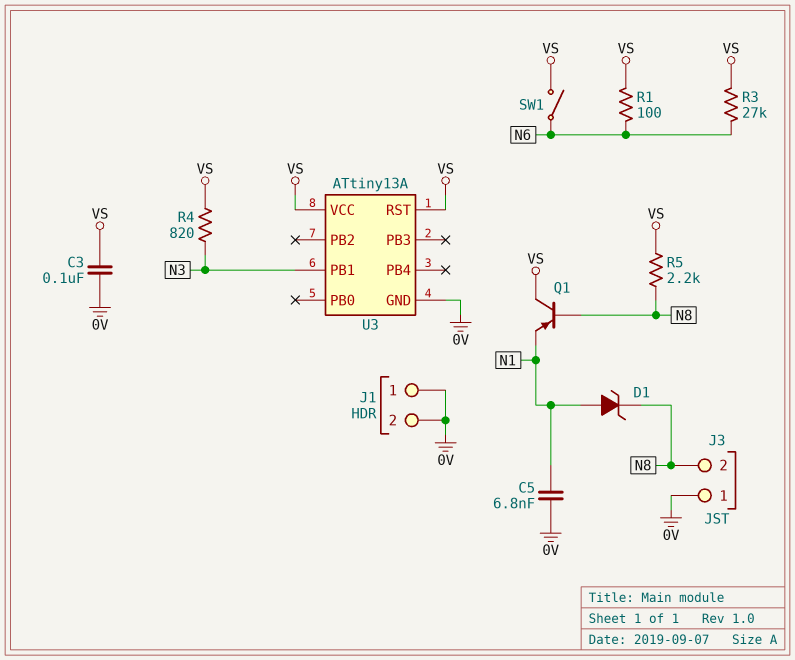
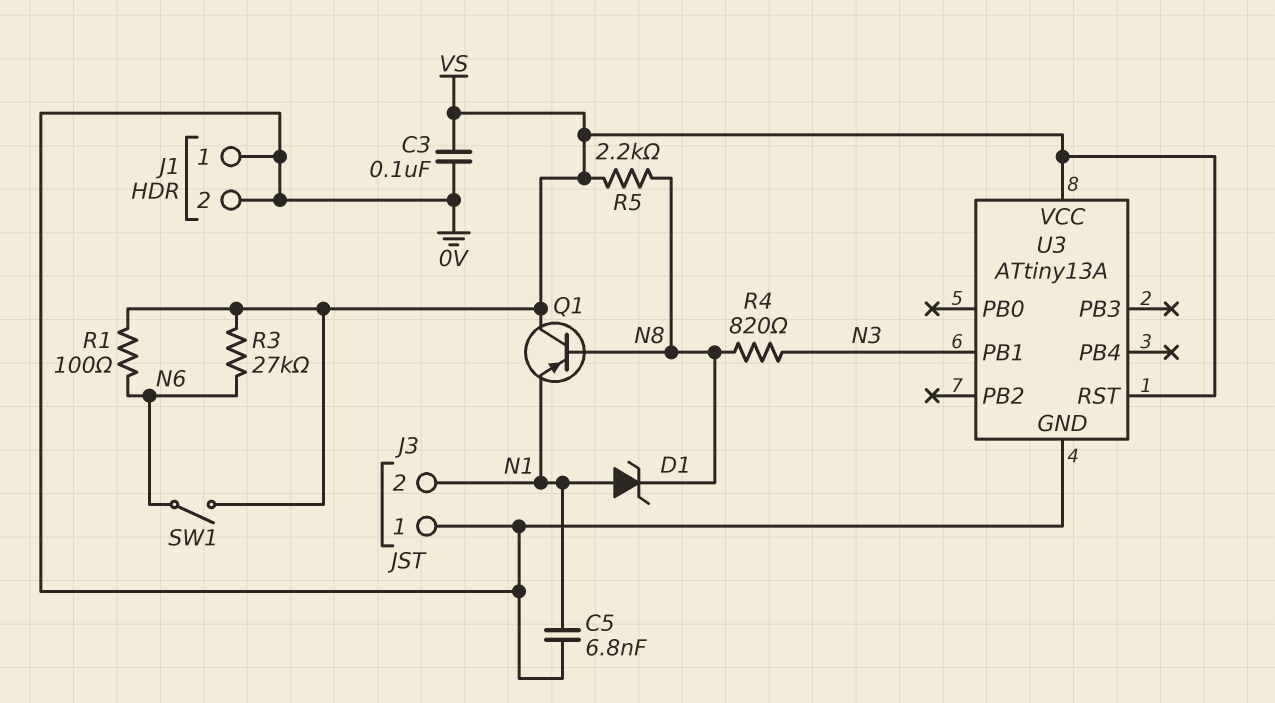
J3 pin 2: N8 -> N1
R4: 820 (N3, VS) -> 820 (N3, N8)

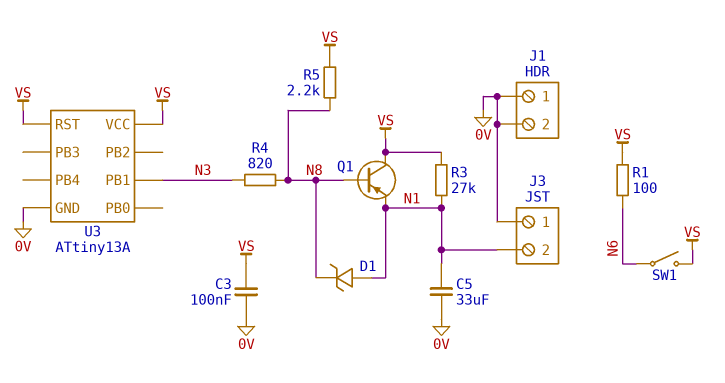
C5: 6.8nF (0V, N1) -> 33uF (0V, N1)
R3: 27k (N6, VS) -> 27k (N1, VS)

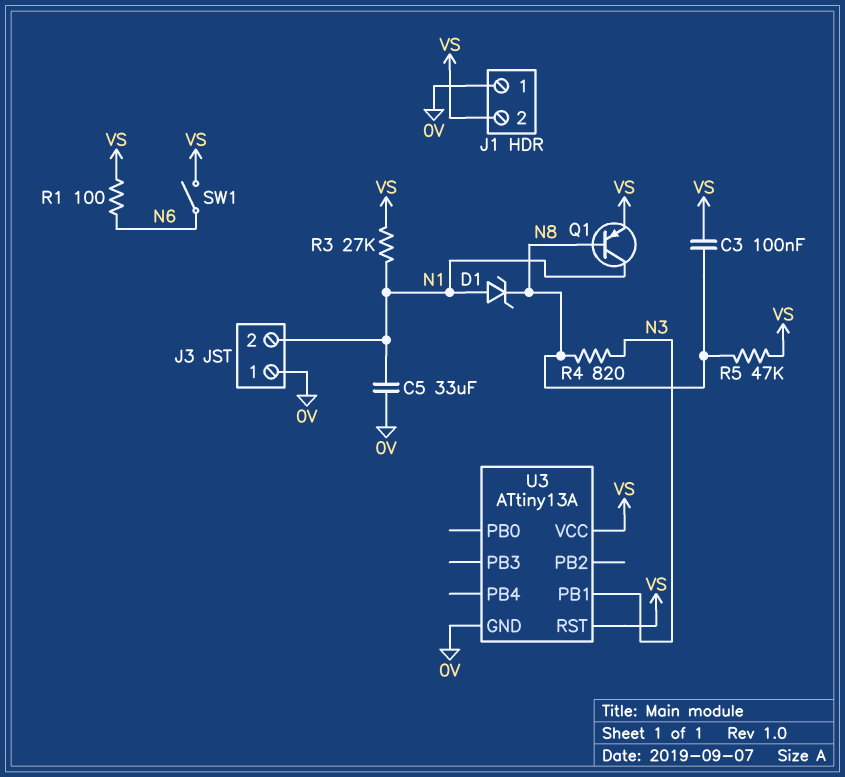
C3: 100nF (0V, VS) -> 100nF (N8, VS)
J1 pin 2: 0V -> VS
Q1: PNP (B N8, C VS, E N1) -> PNP (B N8, C N1, E VS)
R5: 2.2k (N8, VS) -> 47k (N8, VS)

